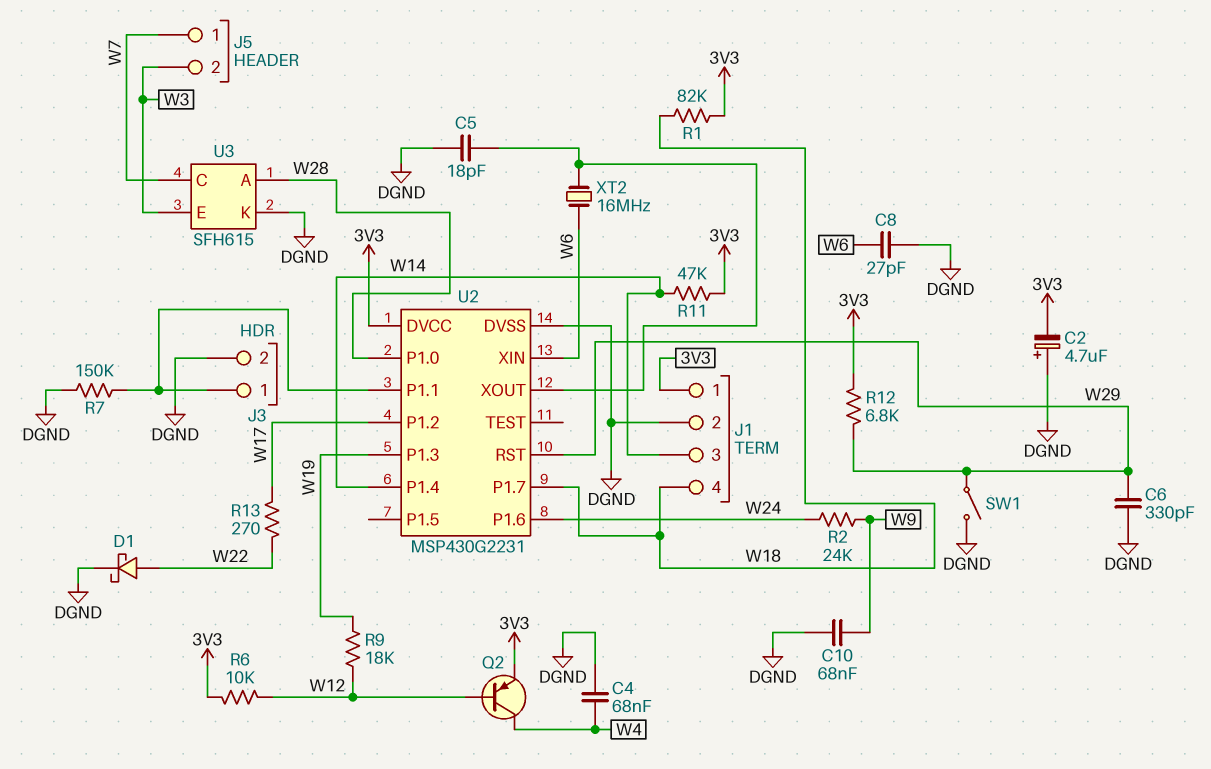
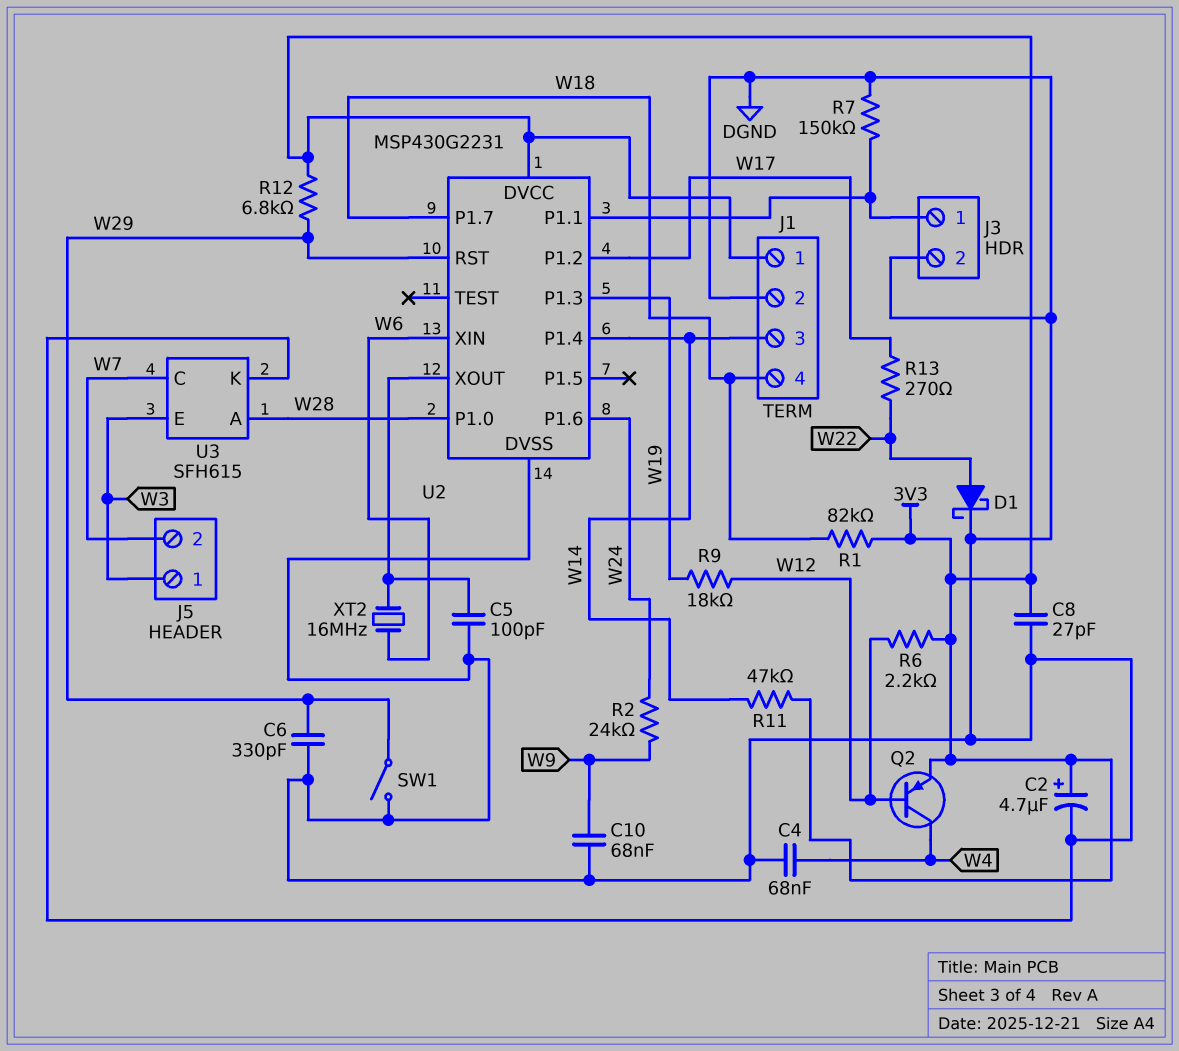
C2: 4.7uF (plus DGND, minus 3V3) -> 4.7uF (plus 3V3, minus DGND)
C5: 18pF (DGND, U2/XOUT) -> 100pF (DGND, U2/XOUT)
C8: 27pF (DGND, W6) -> 27pF (3V3, DGND)
J5 pin 1: W7 -> W3
J5 pin 2: W3 -> W7
R6: 10k (3V3, W12) -> 2.2k (3V3, W12)

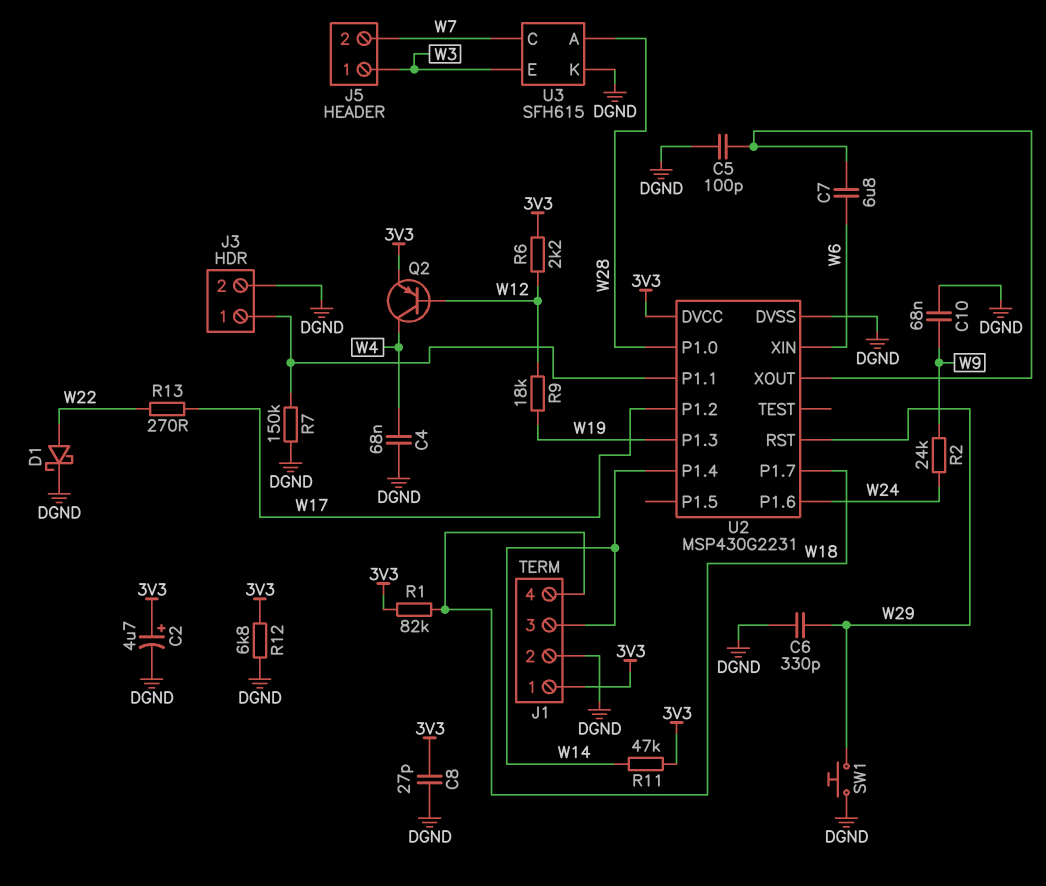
C7: none -> 6.8uF (U2/XOUT, W6)
R12: 6.8k (3V3, W29) -> 6.8k (3V3, DGND)
SW1: switch (DGND, W29) -> button (DGND, W29)
XT2: 16MHz (U2/XOUT, W6) -> none

